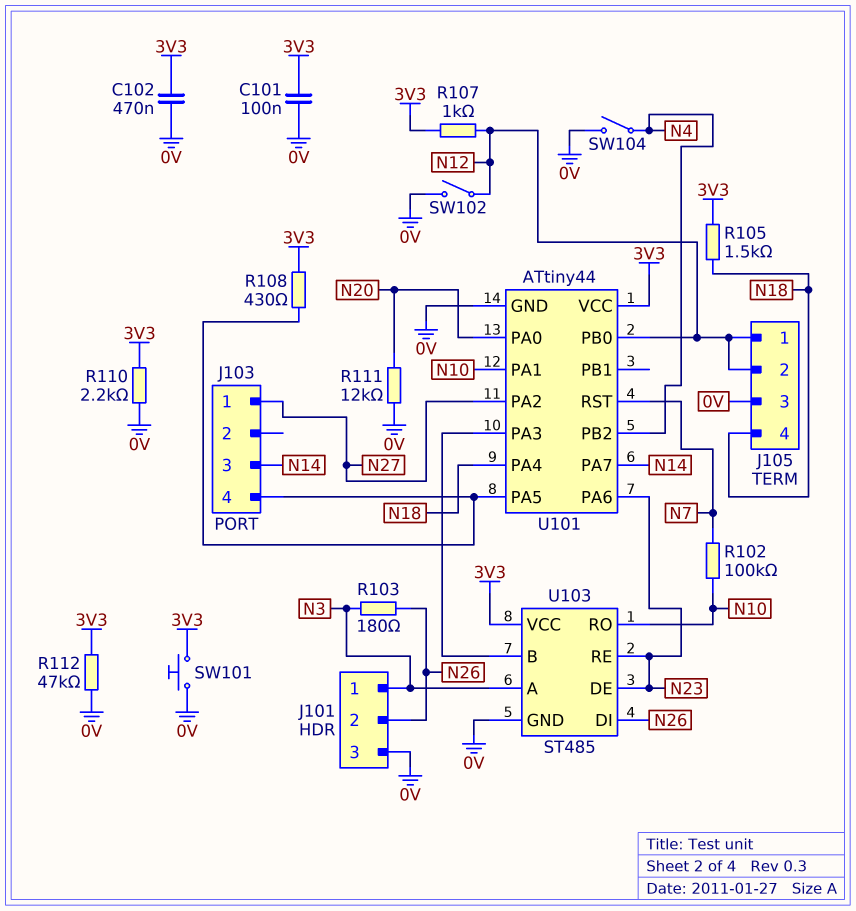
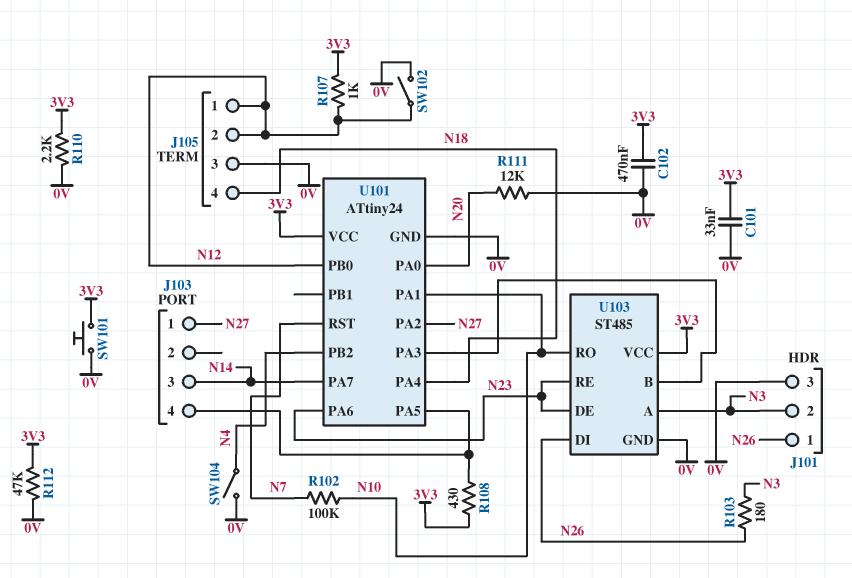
C101: 100nF (0V, 3V3) -> 33nF (0V, 3V3)
J101 pin 1: N3 -> N26
J101 pin 2: N26 -> N3
R105: 1.5k (3V3, N18) -> none
U101: ATtiny44 -> ATtiny24

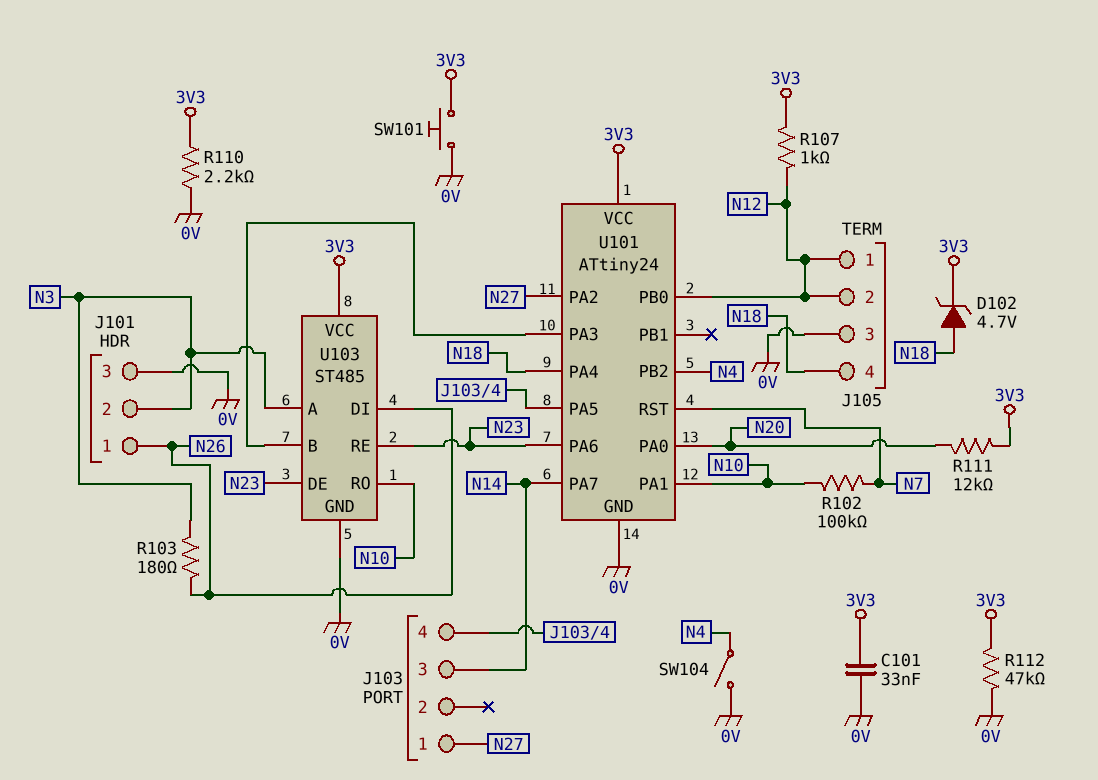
C102: 470nF (0V, 3V3) -> none
D102: none -> zener 4.7V (A N18, K 3V3)
R108: 430 (3V3, J103/4) -> none
R111: 12k (0V, N20) -> 12k (3V3, N20)
SW102: switch (0V, N12) -> none

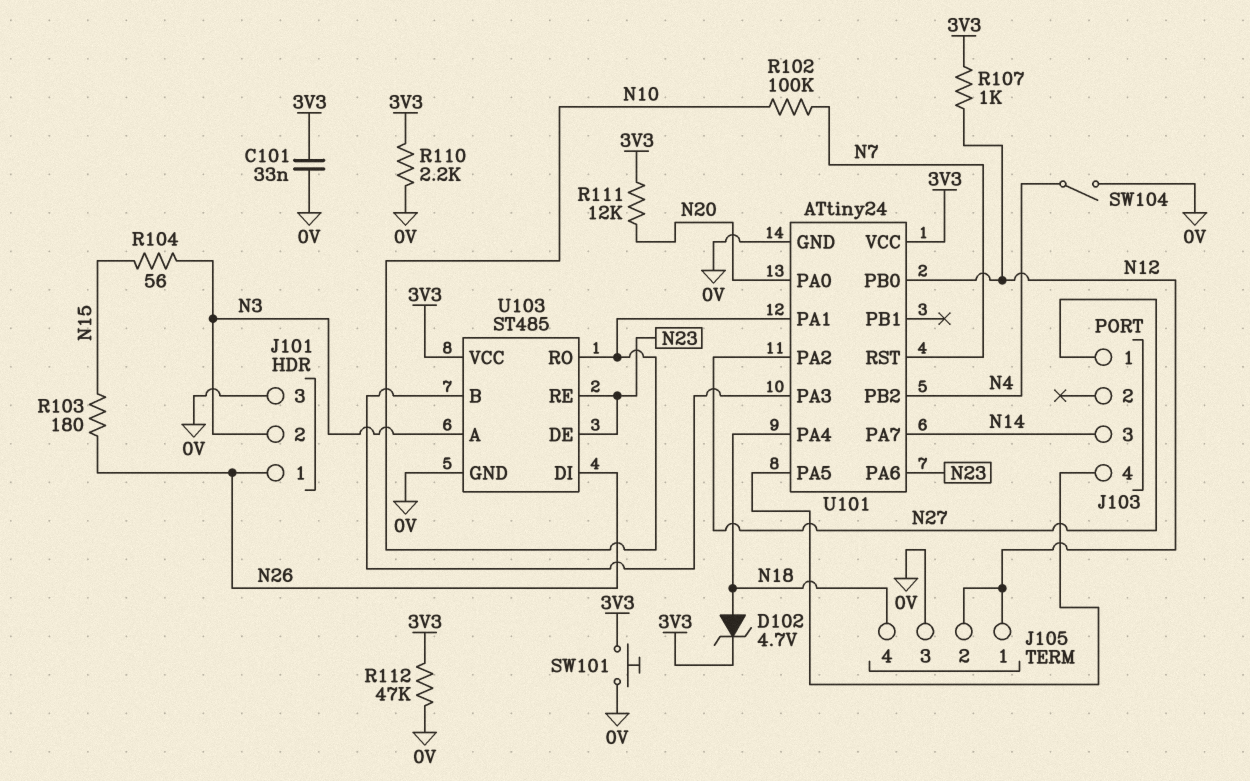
R103: 180 (N3, N26) -> 180 (N15, N26)
R104: none -> 56 (N3, N15)

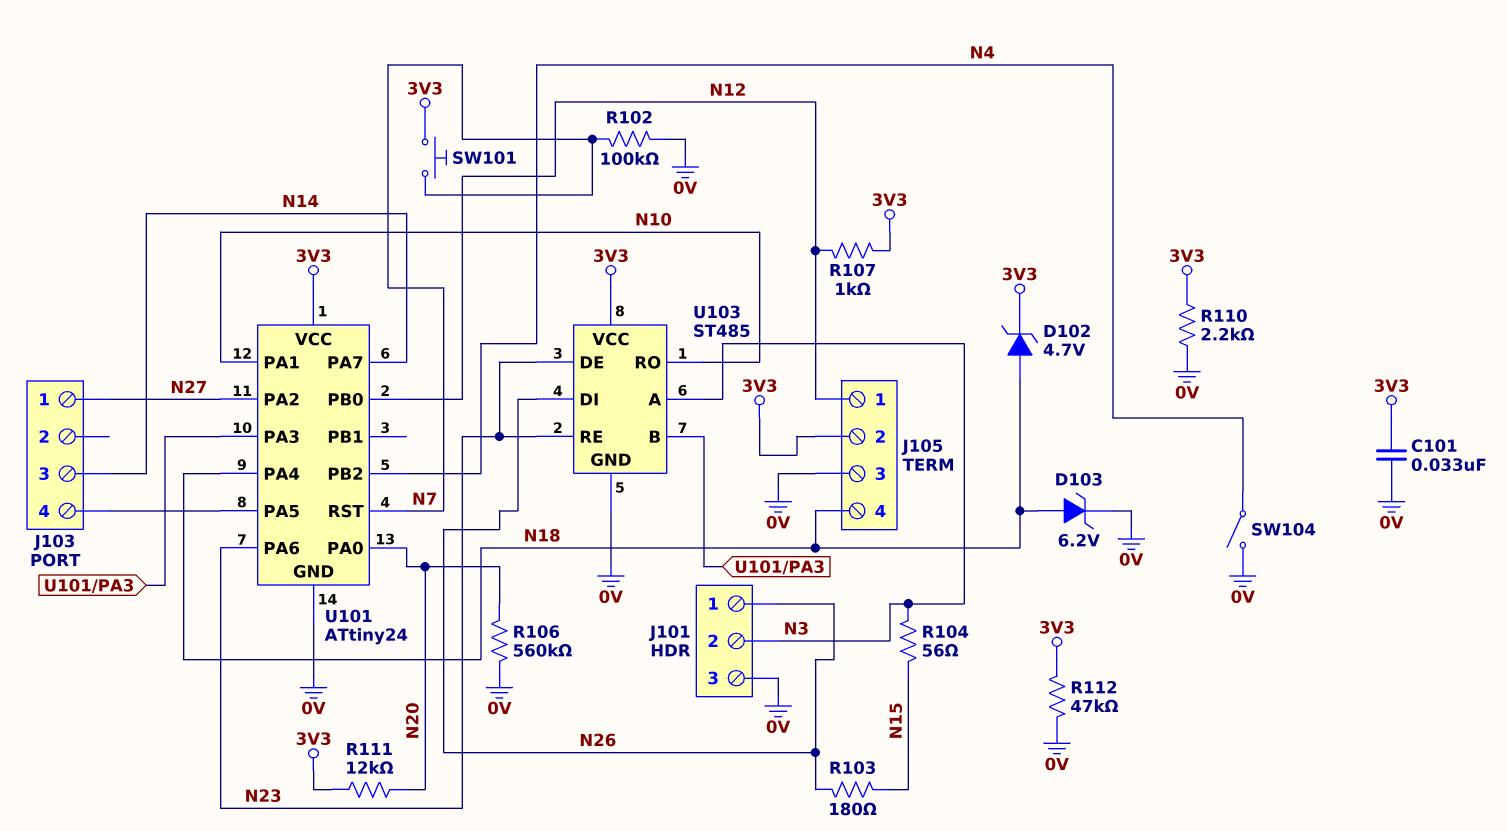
D103: none -> zener 6.2V (A N18, K 0V)
J105 pin 2: N12 -> 3V3
R102: 100k (N7, N10) -> 100k (0V, N7)
R106: none -> 560k (0V, N20)
SW101: button (0V, 3V3) -> button (3V3, N7)

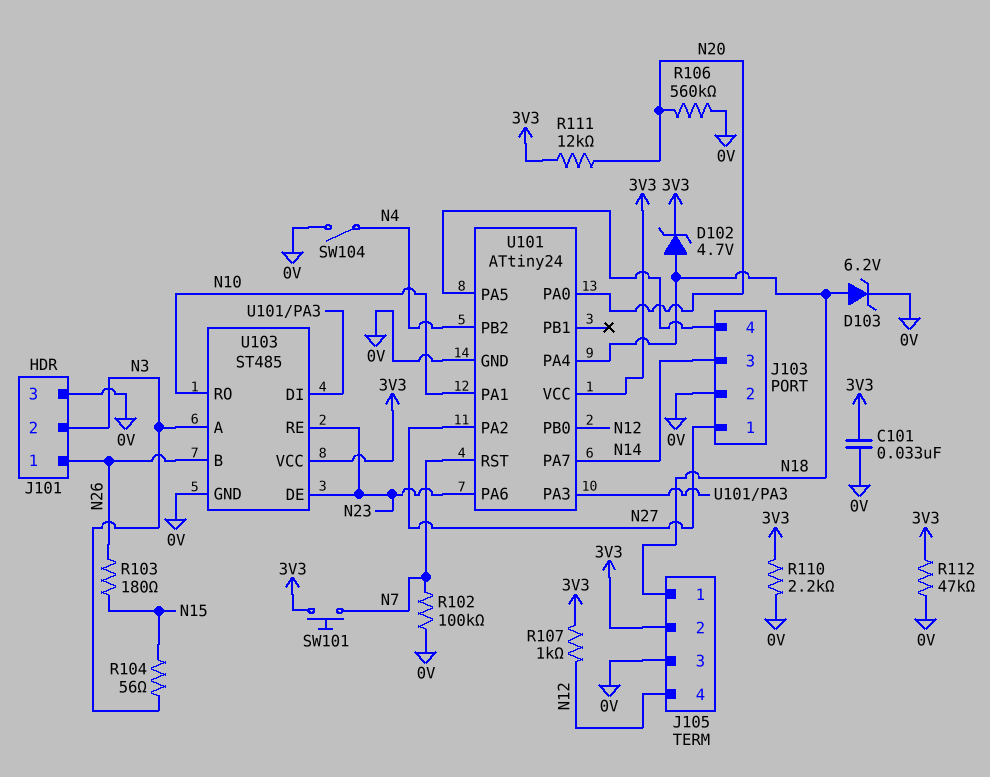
J103 pin 2: none -> 0V
J105 pin 1: N12 -> N18
J105 pin 4: N18 -> N12
U103 pin B: U101/PA3 -> N26
U103 pin DI: N26 -> U101/PA3

